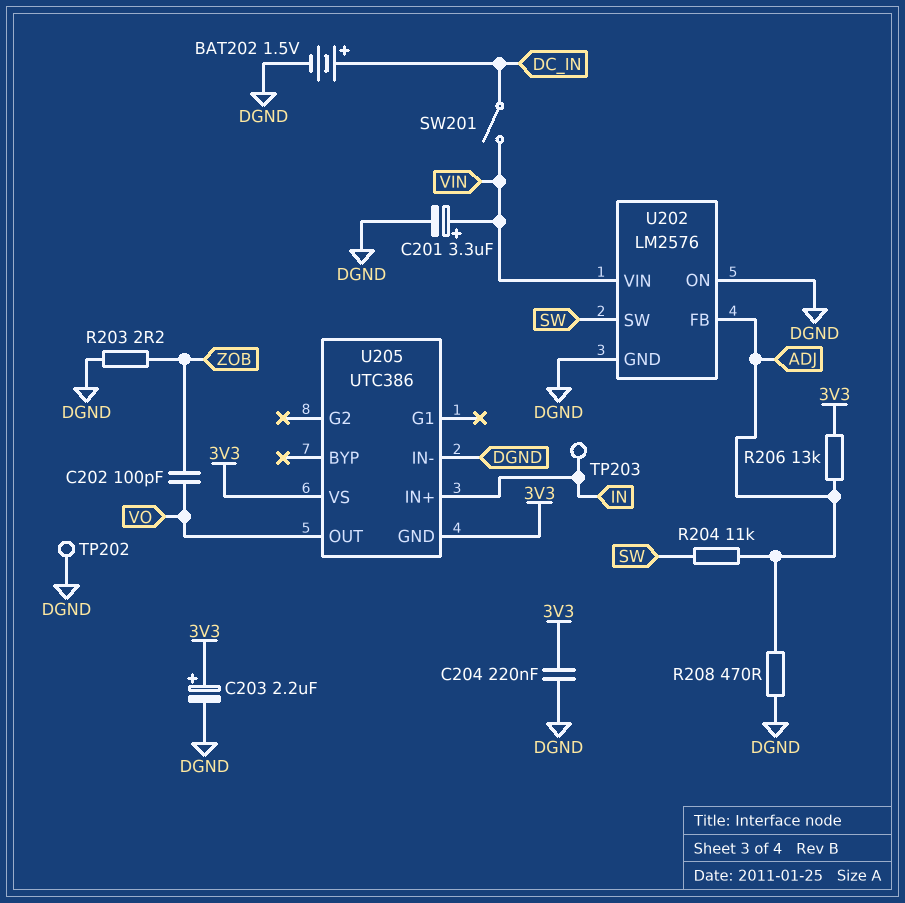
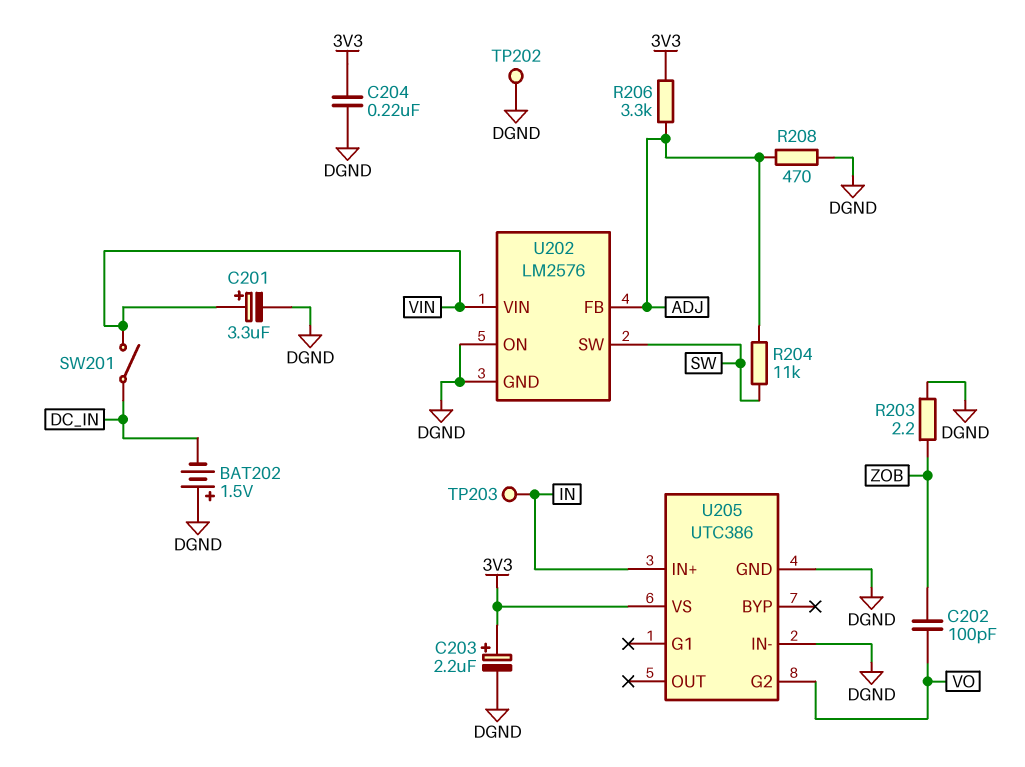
BAT202: 1.5V (plus DC_IN, minus DGND) -> 1.5V (plus DGND, minus DC_IN)
R206: 13k (3V3, ADJ) -> 3.3k (3V3, ADJ)
U205 pin G2: none -> VO
U205 pin GND: 3V3 -> DGND
U205 pin OUT: VO -> none

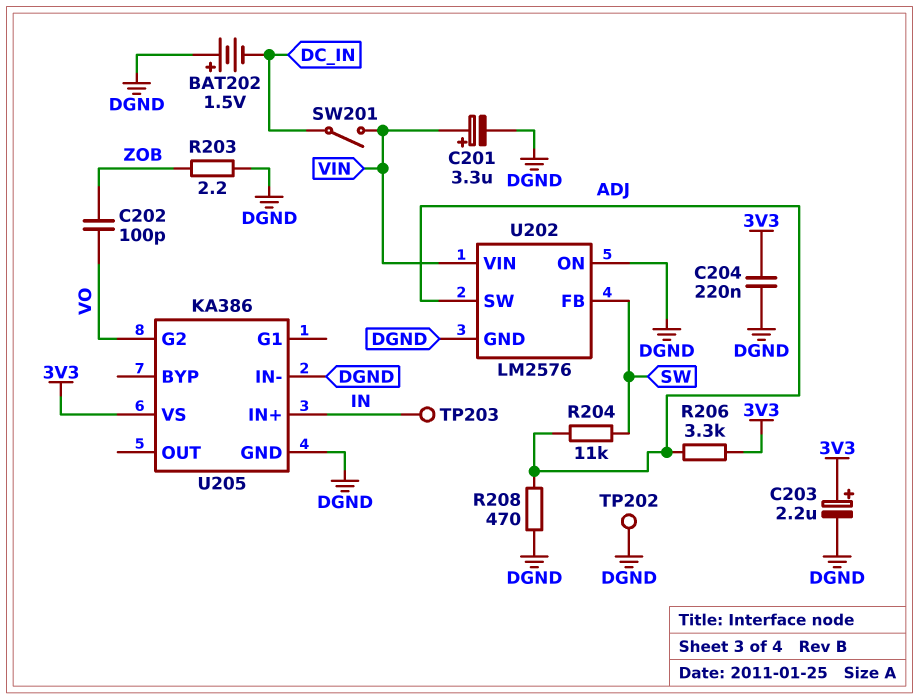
U202 pin FB: ADJ -> SW
U202 pin SW: SW -> ADJ
U205: UTC386 -> KA386

